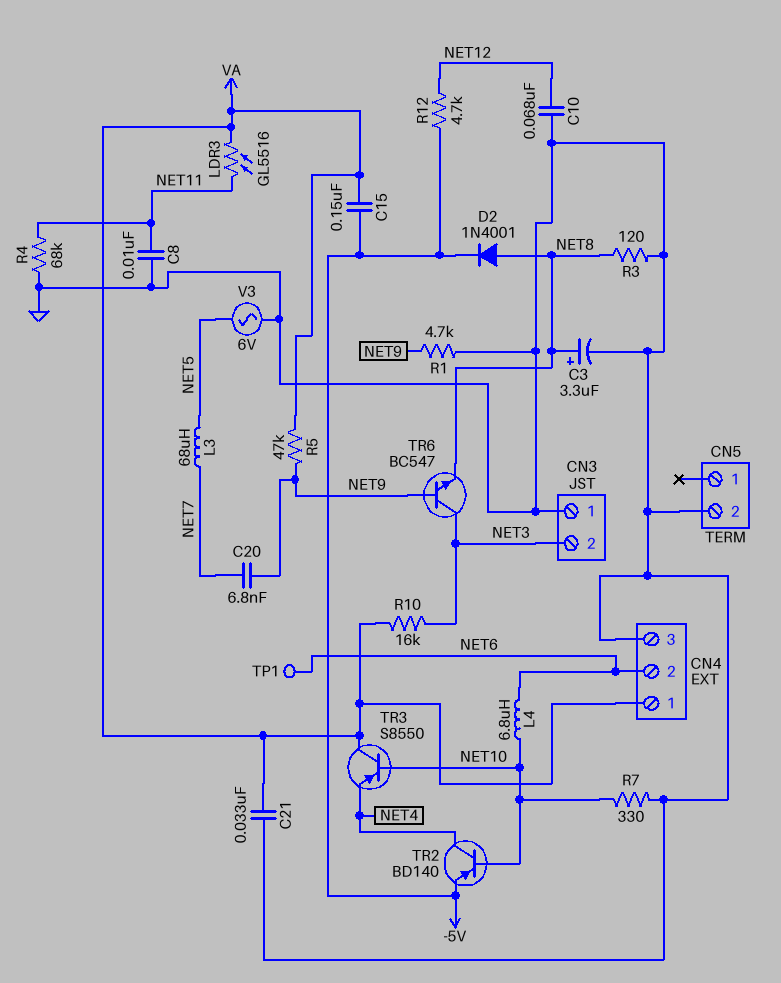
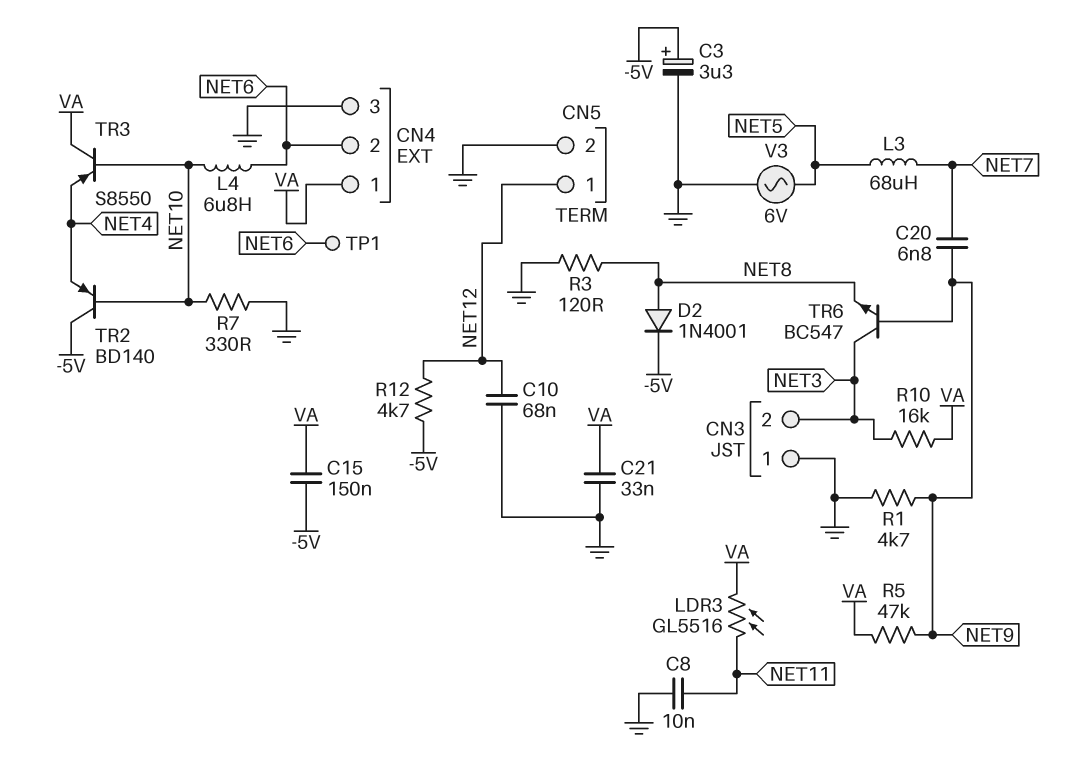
C3: 3.3uF (plus NET8, minus GND) -> 3.3uF (plus -5V, minus GND)
CN5 pin 1: none -> NET12
R4: 68k (GND, NET11) -> none
TR2: PNP BD140 (B NET10, C NET4, E -5V) -> PNP BD140 (B NET10, C -5V, E NET4)

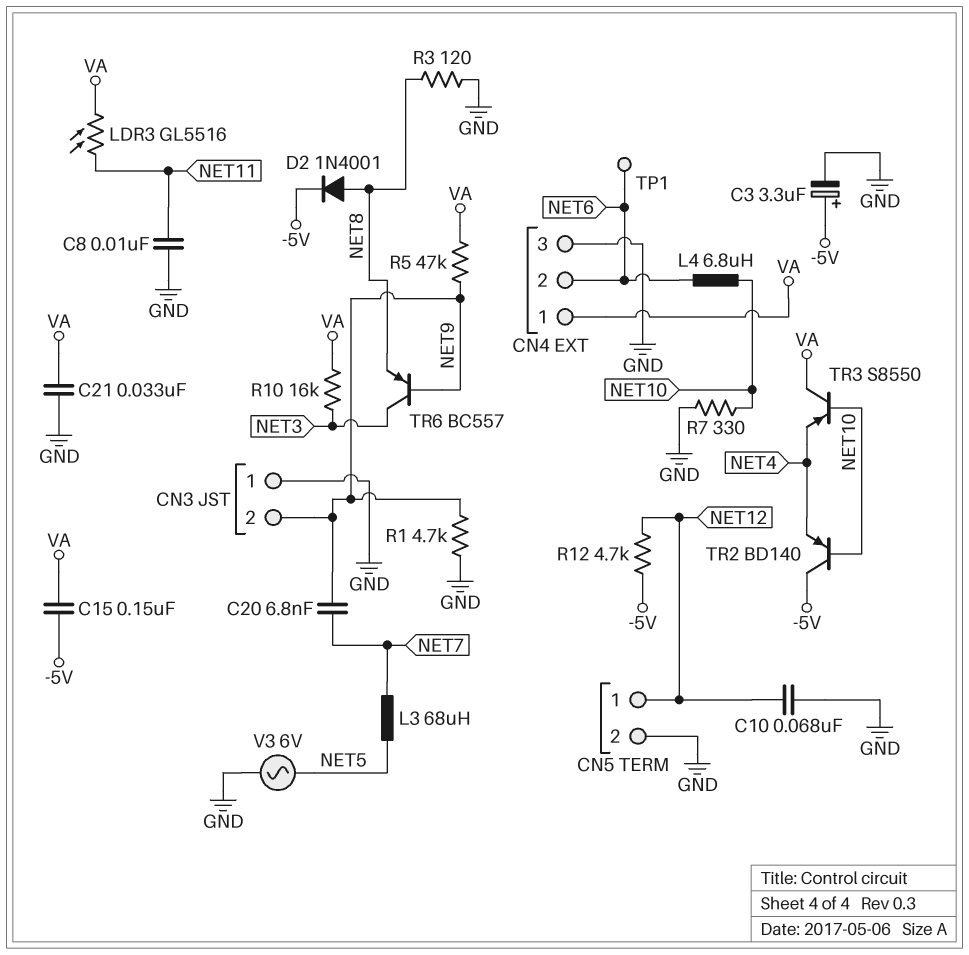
CN3 pin 2: NET3 -> NET9
TR6: NPN BC547 (B NET9, C NET3, E NET8) -> PNP BC557 (B NET9, C NET3, E NET8)

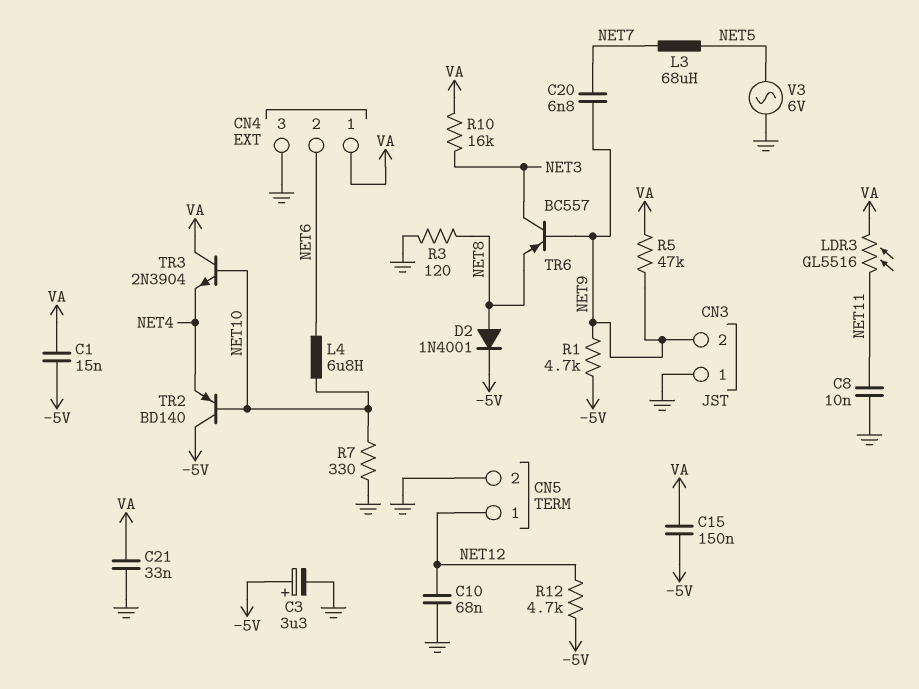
C1: none -> 15nF (-5V, VA)
R1: 4.7k (GND, NET9) -> 4.7k (-5V, NET9)
TP1: test point (NET6) -> none
TR3: PNP S8550 (B NET10, C VA, E NET4) -> NPN 2N3904 (B NET10, C VA, E NET4)

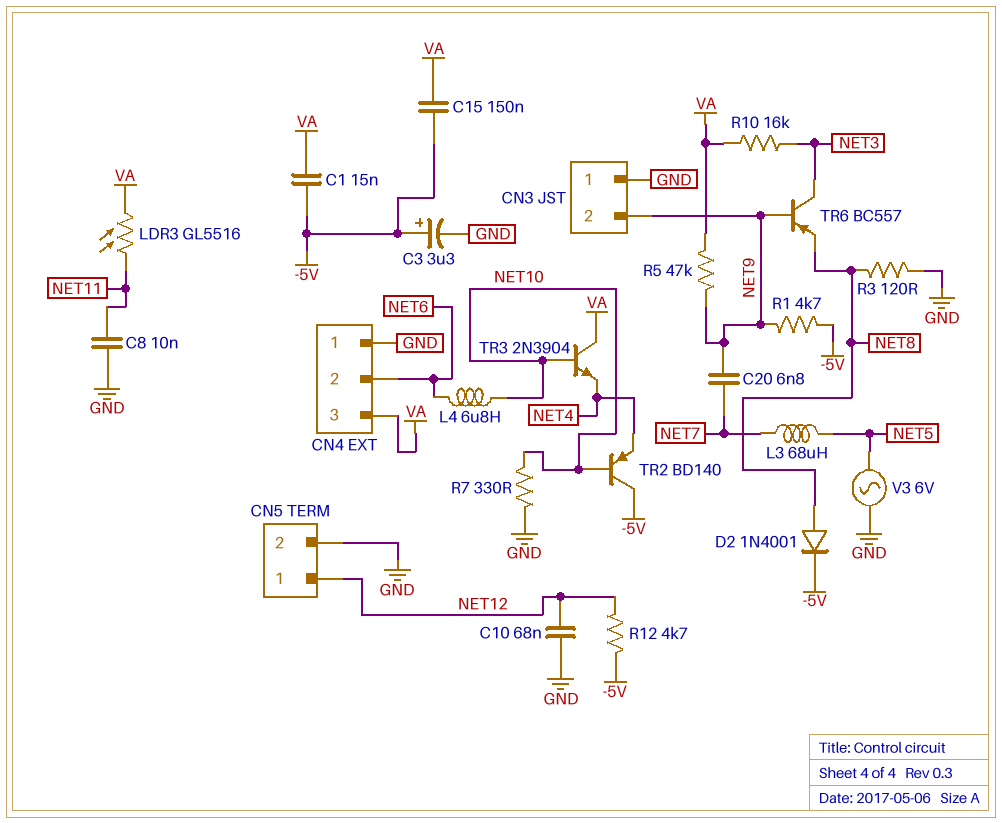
C21: 33nF (GND, VA) -> none
CN4 pin 1: VA -> GND
CN4 pin 3: GND -> VA

